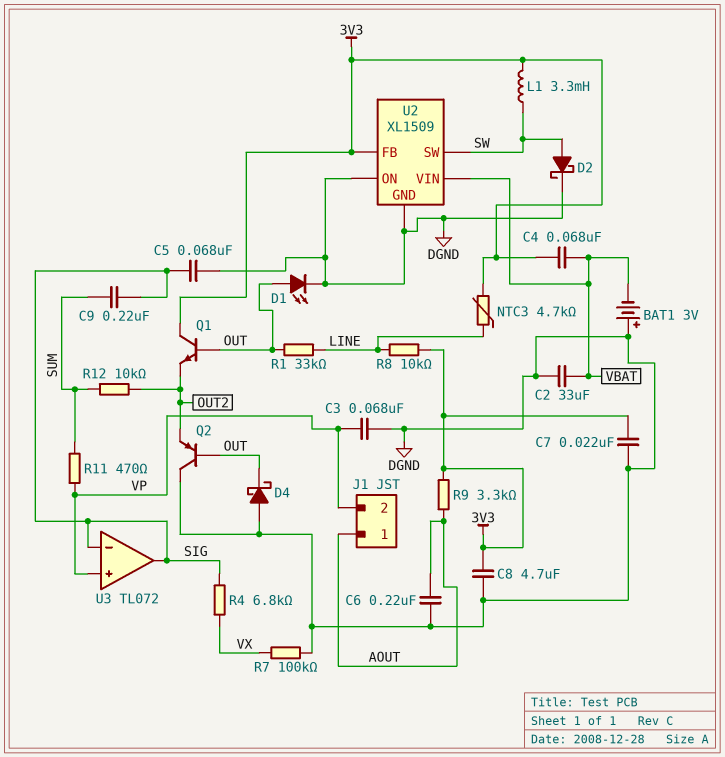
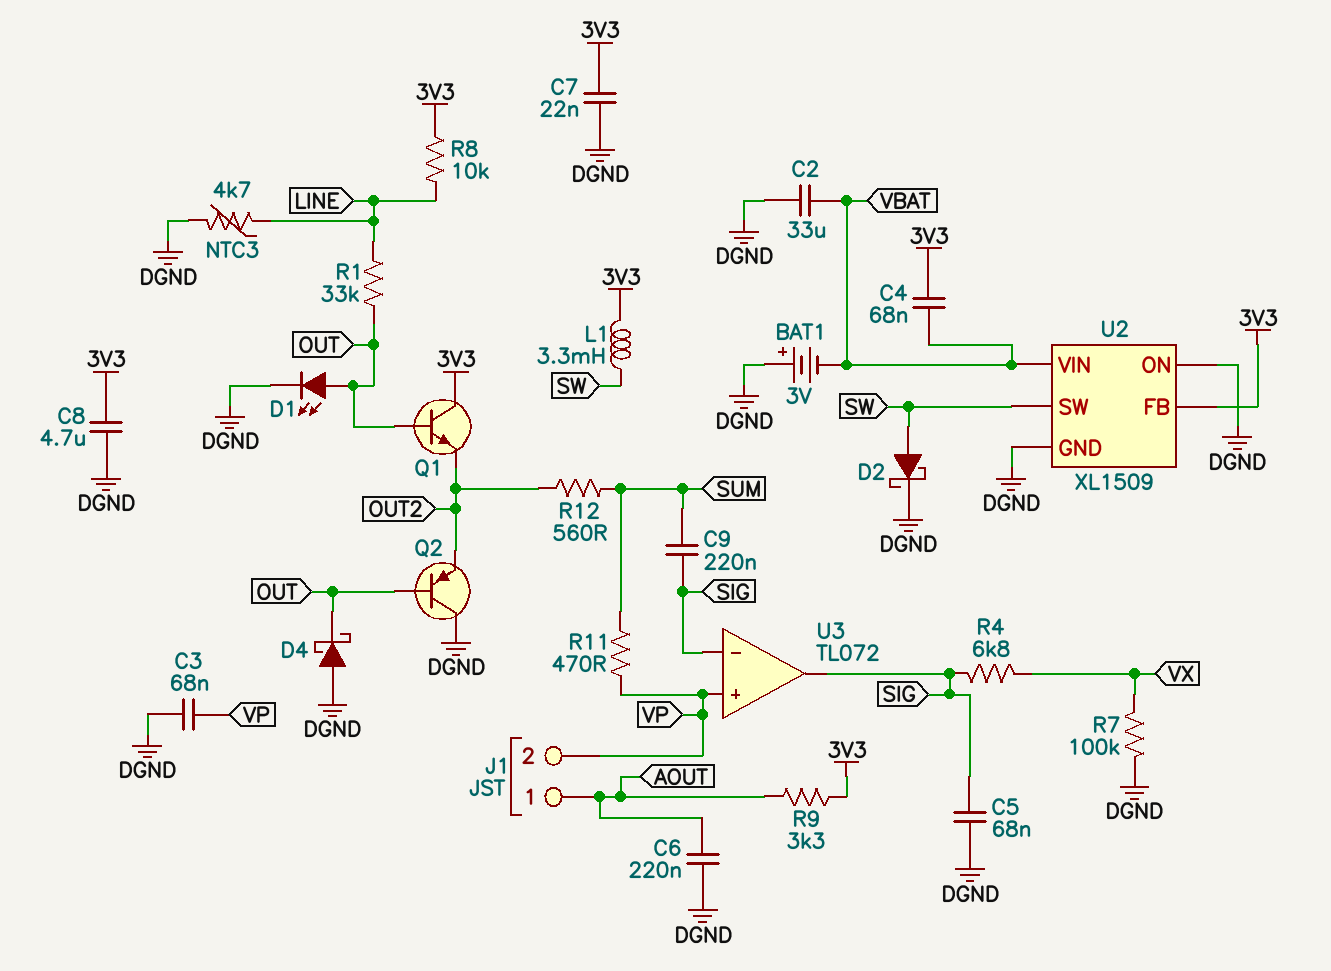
NTC3: 4.7k (3V3, LINE) -> 4.7k (DGND, LINE)
R12: 10k (OUT2, SUM) -> 560 (OUT2, SUM)

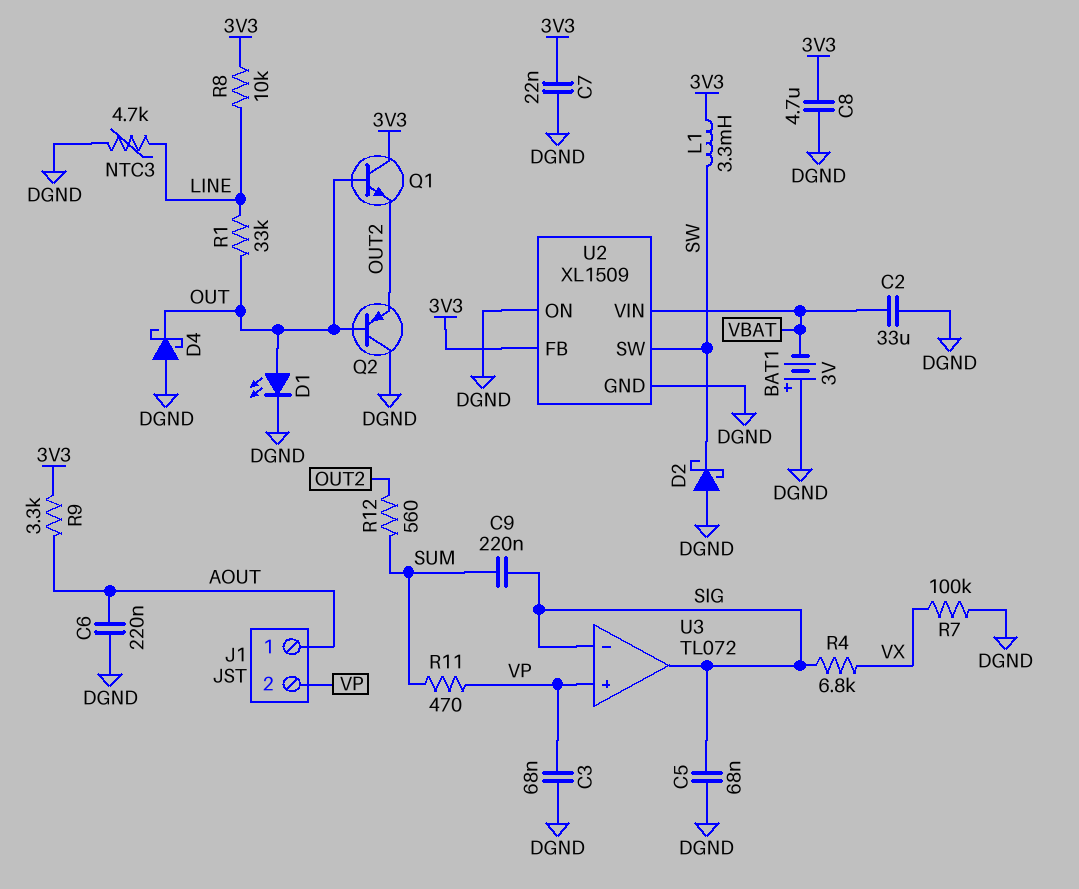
C4: 68nF (3V3, VBAT) -> none
D2: schottky (A SW, K DGND) -> schottky (A DGND, K SW)

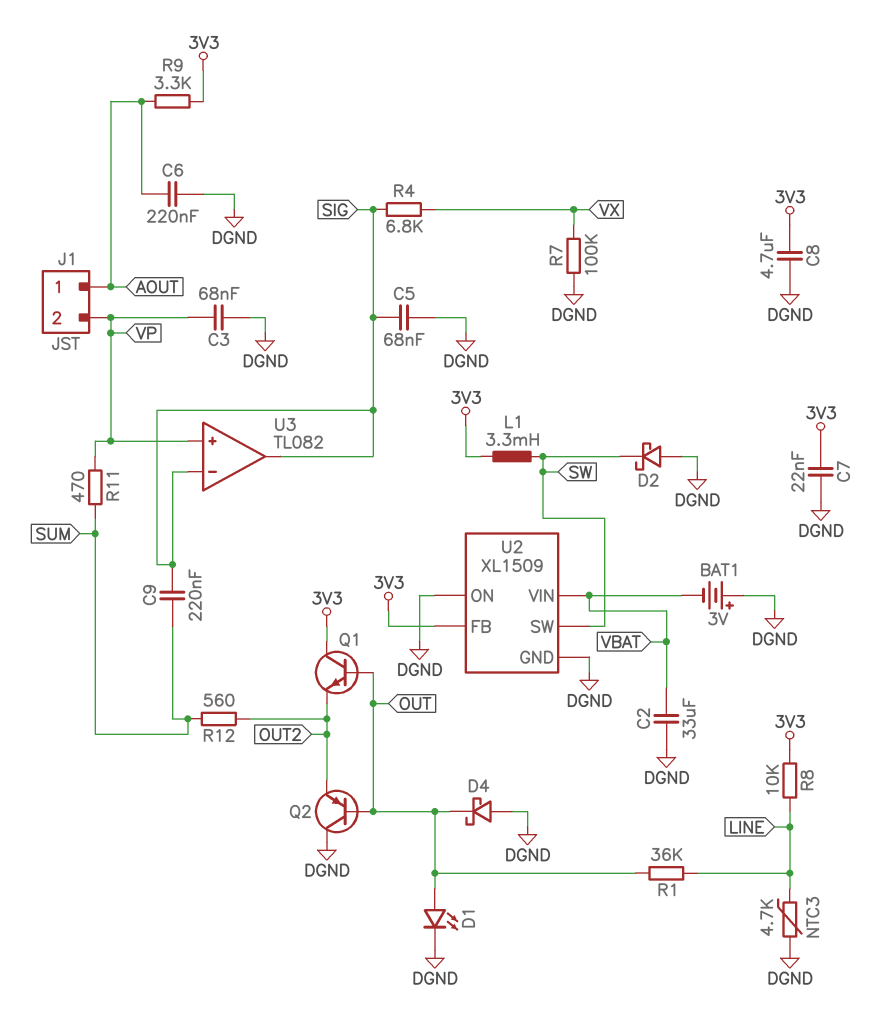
R1: 33k (LINE, OUT) -> 36k (LINE, OUT)
U3: TL072 -> TL082

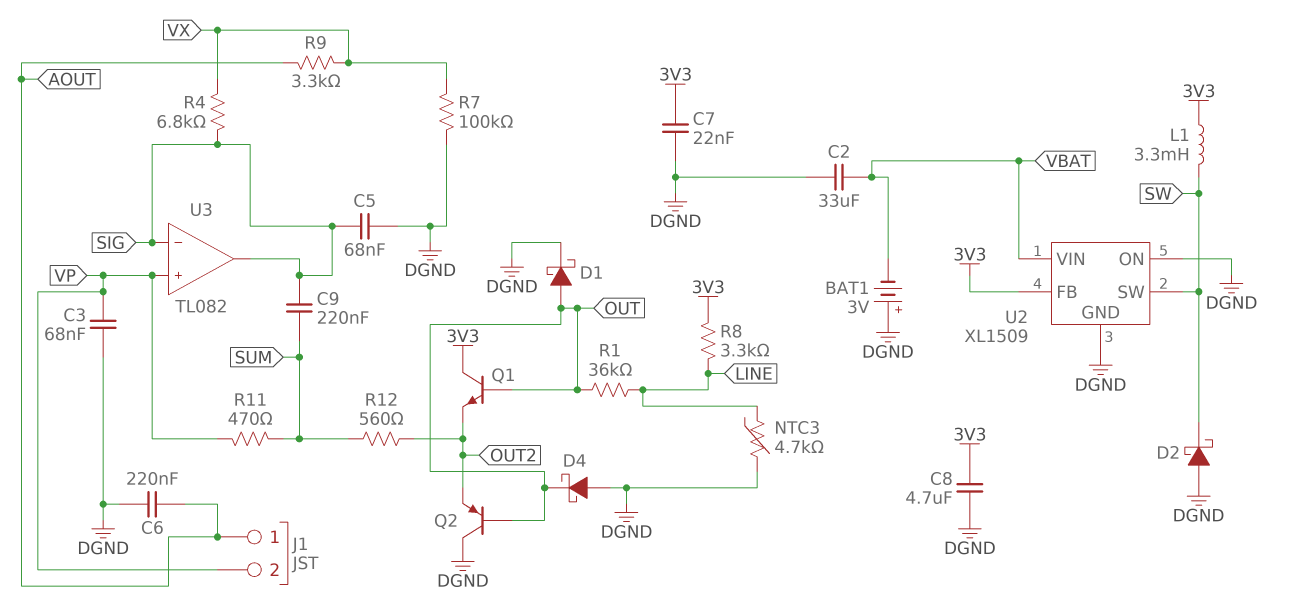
D1: LED (A OUT, K DGND) -> schottky (A OUT, K DGND)
R8: 10k (3V3, LINE) -> 3.3k (3V3, LINE)
R9: 3.3k (3V3, AOUT) -> 3.3k (AOUT, VX)

